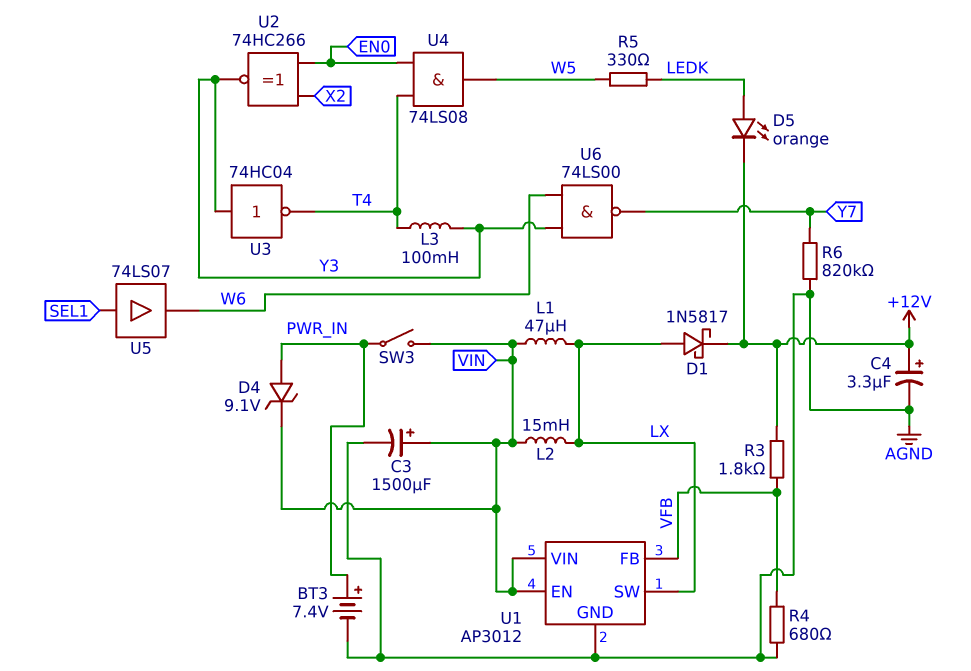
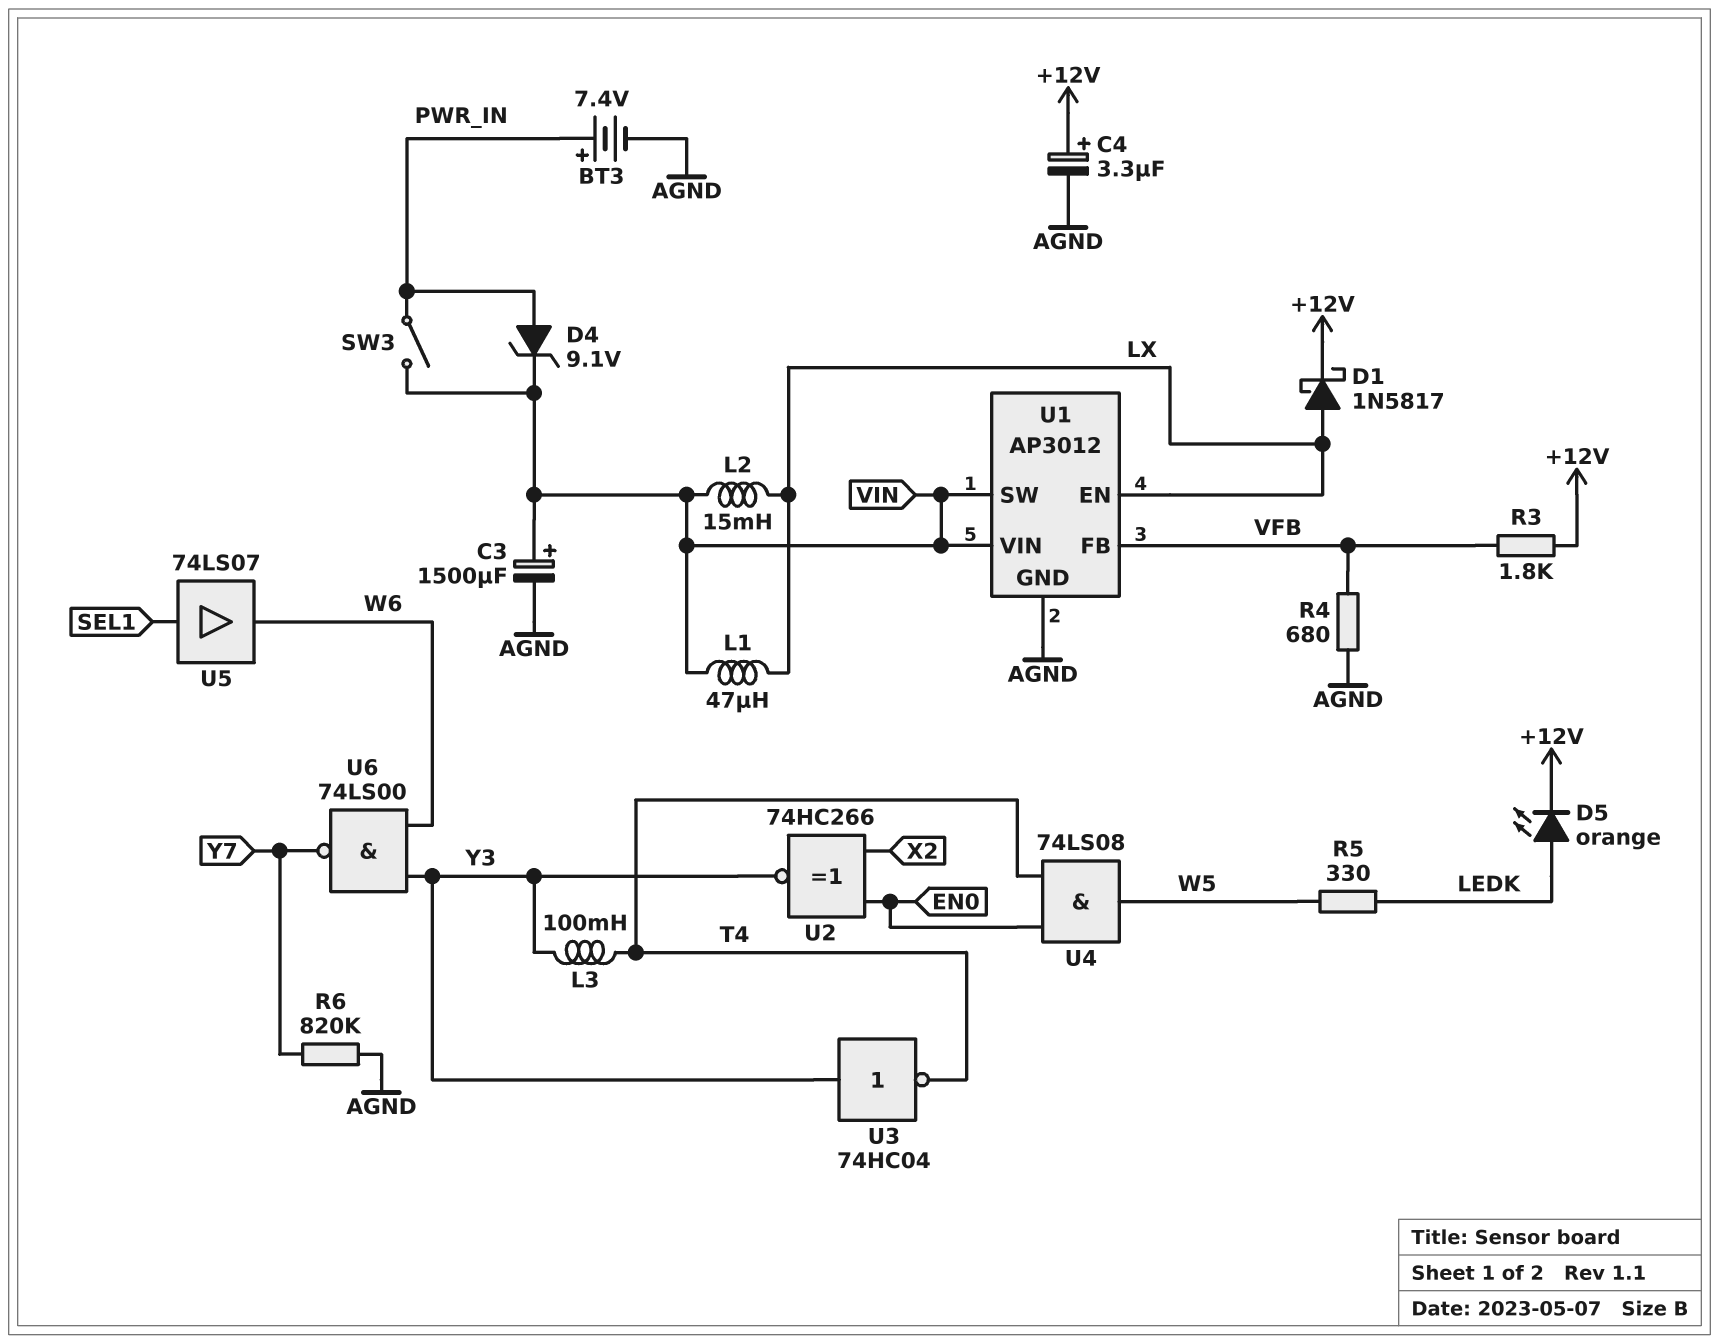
U1 pin EN: VIN -> LX
U1 pin SW: LX -> VIN

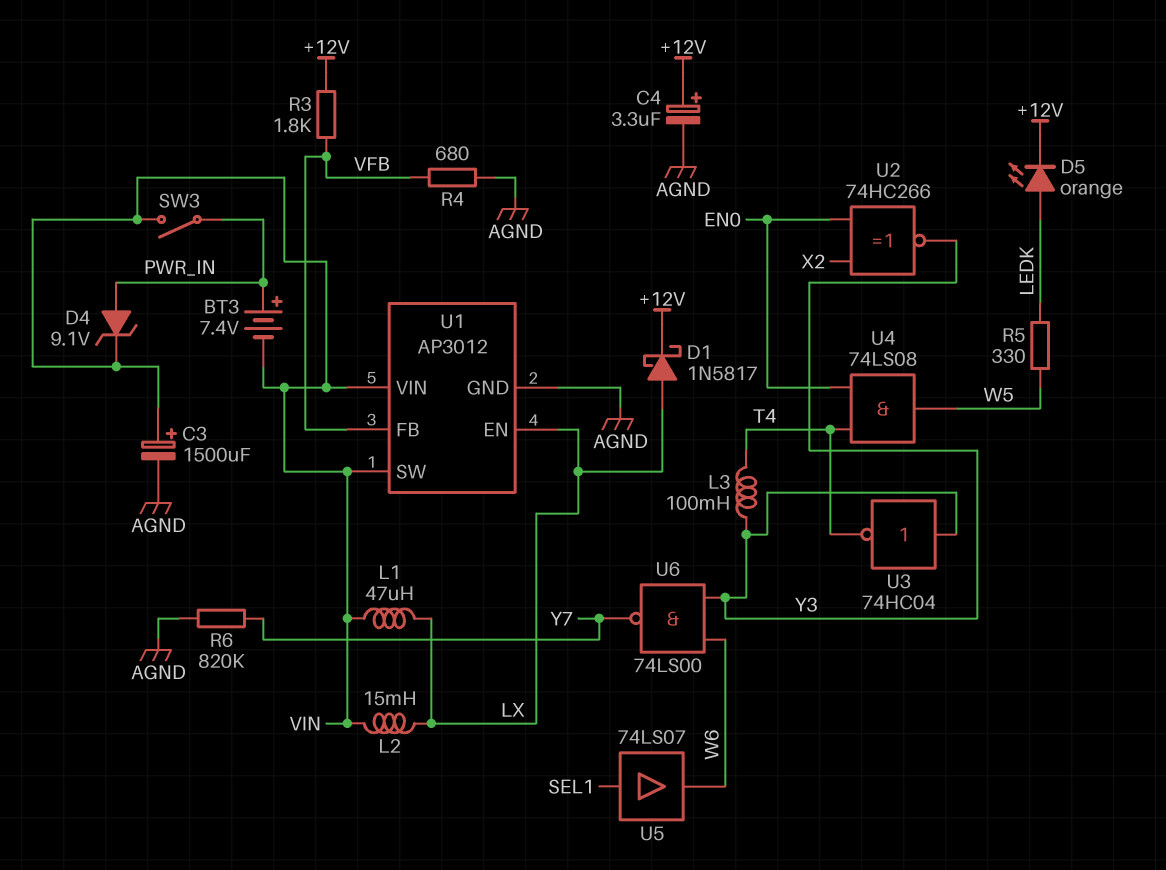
BT3: 7.4V (plus PWR_IN, minus AGND) -> 7.4V (plus PWR_IN, minus VIN)

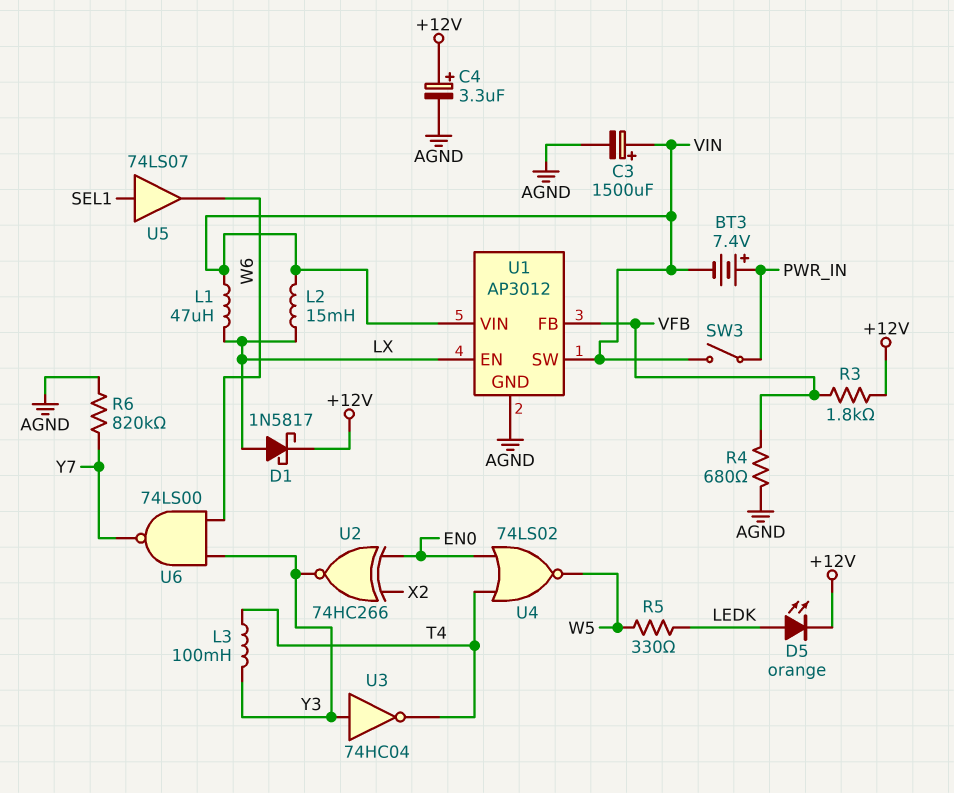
D4: zener 9.1V (A PWR_IN, K VIN) -> none
U4: AND 74LS08 (in EN0, in T4, out W5) -> NOR 74LS02 (in EN0, in T4, out W5)

